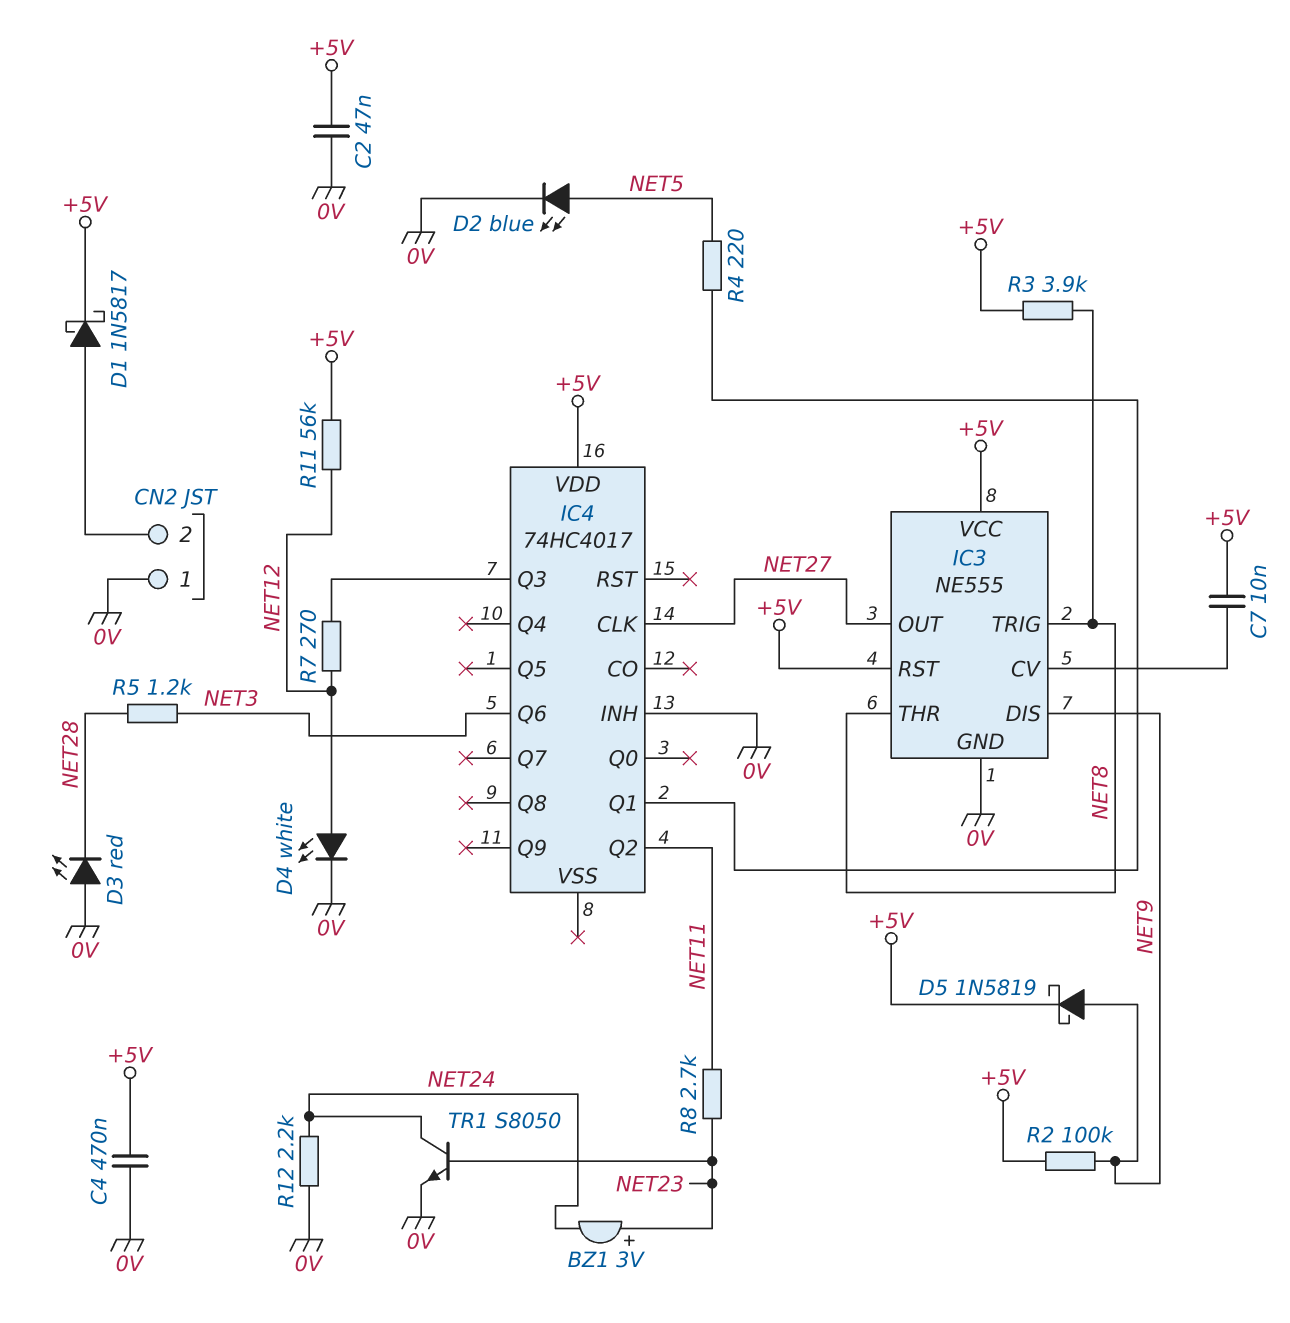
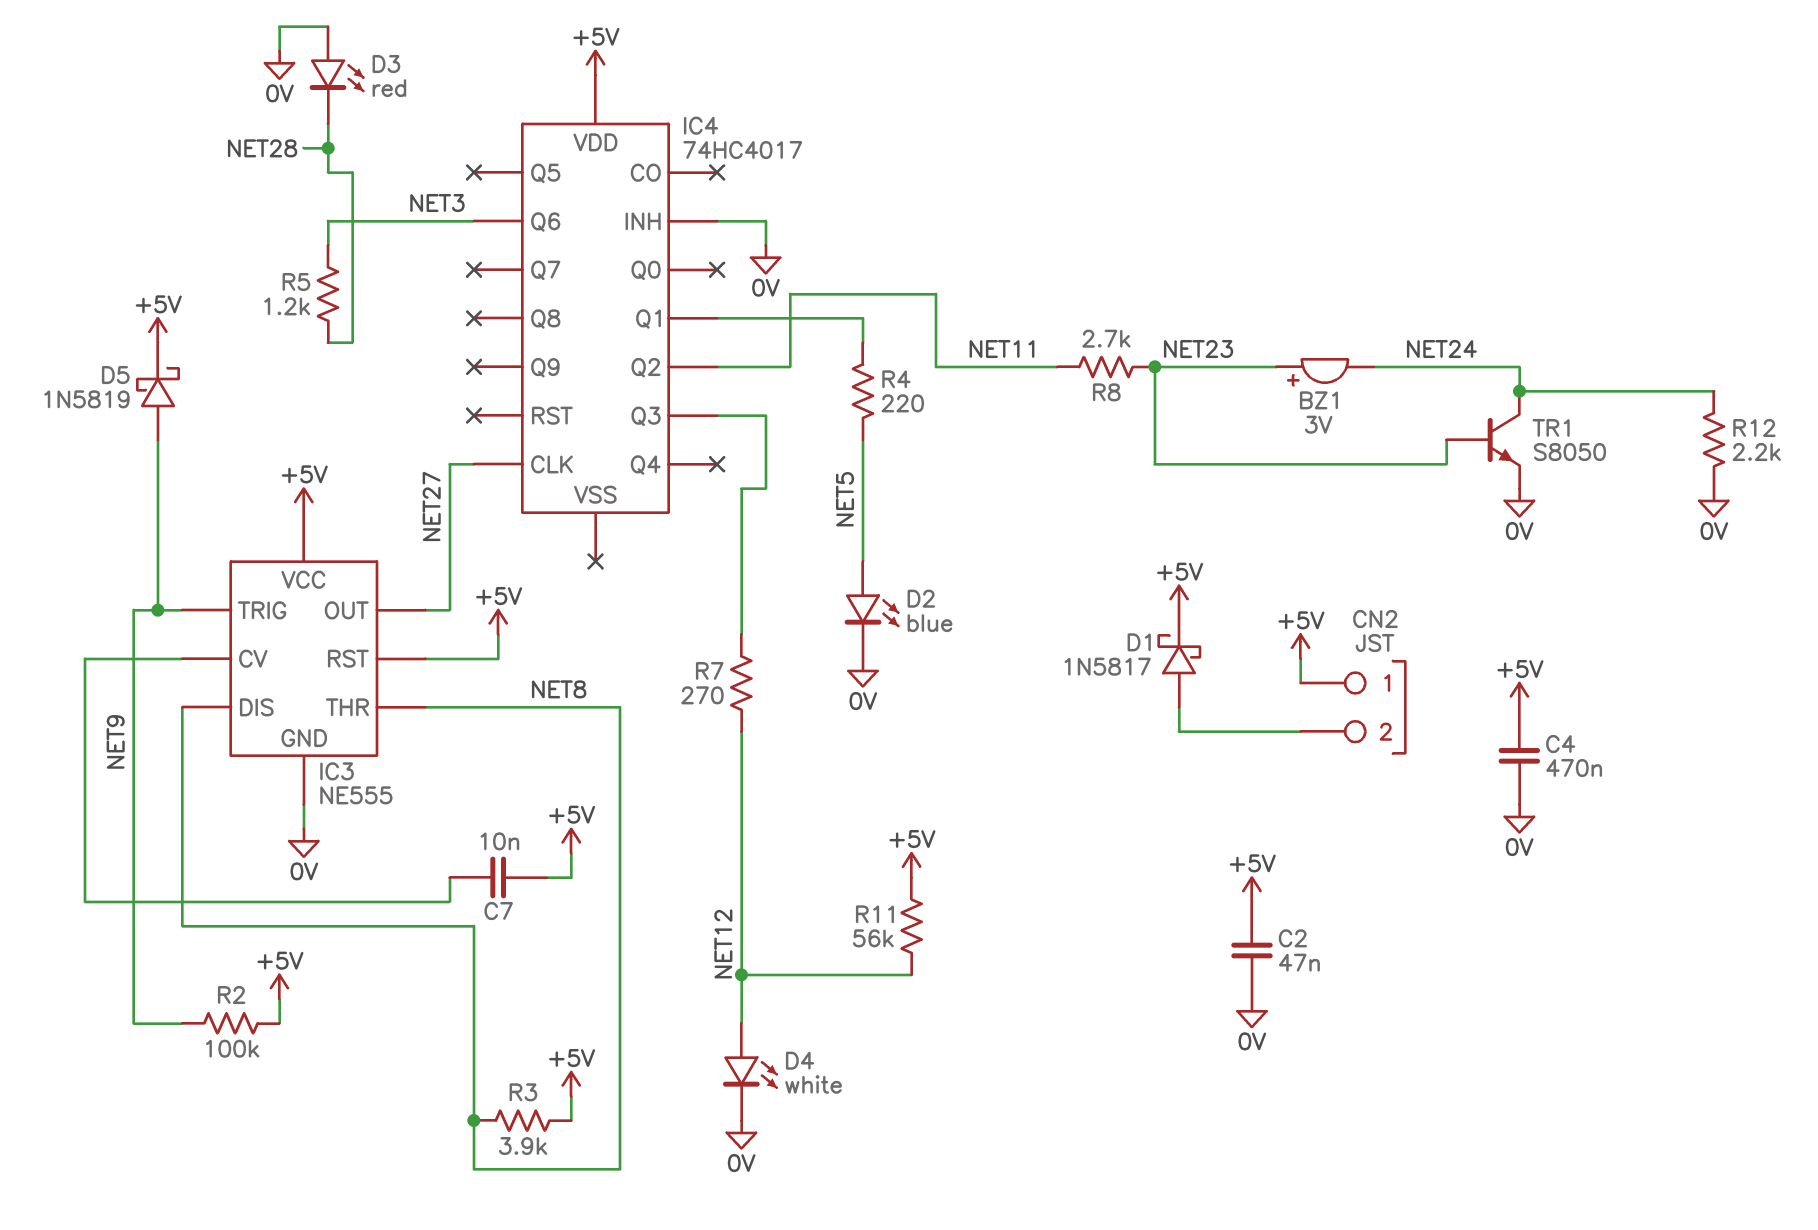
CN2 pin 1: 0V -> +5V
IC3 pin DIS: NET9 -> NET8
IC3 pin TRIG: NET8 -> NET9

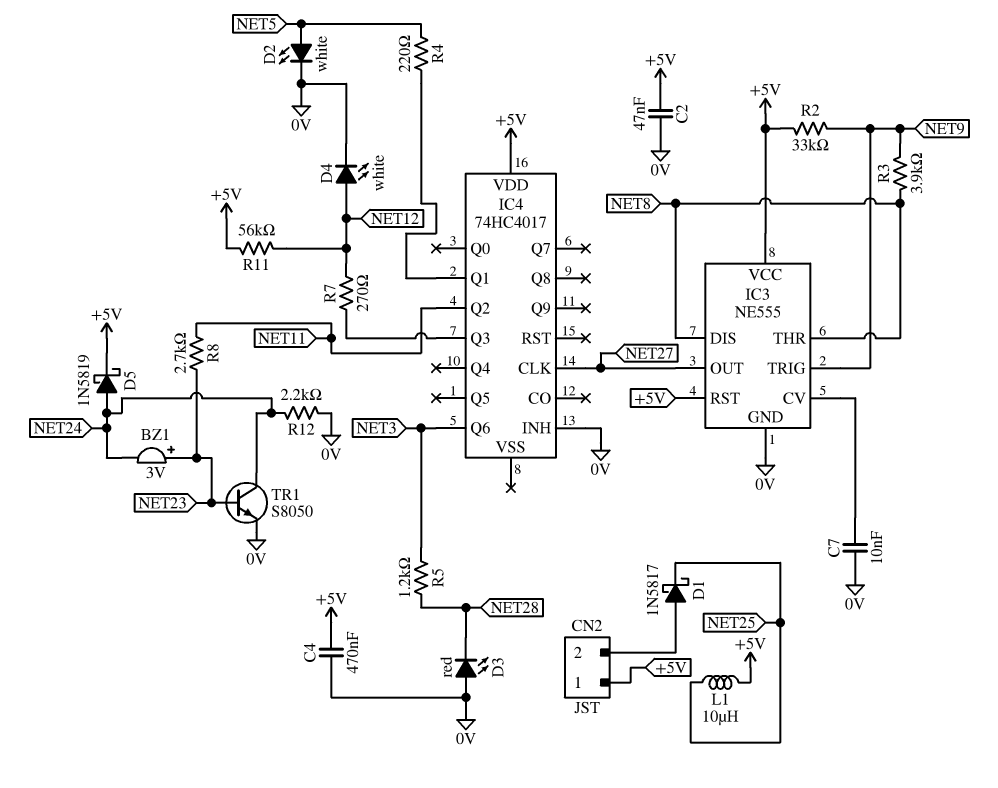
C7: 10nF (+5V, IC3/CV) -> 10nF (0V, IC3/CV)
D1: schottky 1N5817 (A CN2/2, K +5V) -> schottky 1N5817 (A CN2/2, K NET25)
D2: LED blue (A NET5, K 0V) -> LED white (A NET5, K 0V)
D5: schottky 1N5819 (A NET9, K +5V) -> schottky 1N5819 (A NET24, K +5V)
L1: none -> 10uH (+5V, NET25)
R2: 100k (+5V, NET9) -> 33k (+5V, NET9)
R3: 3.9k (+5V, NET8) -> 3.9k (NET8, NET9)

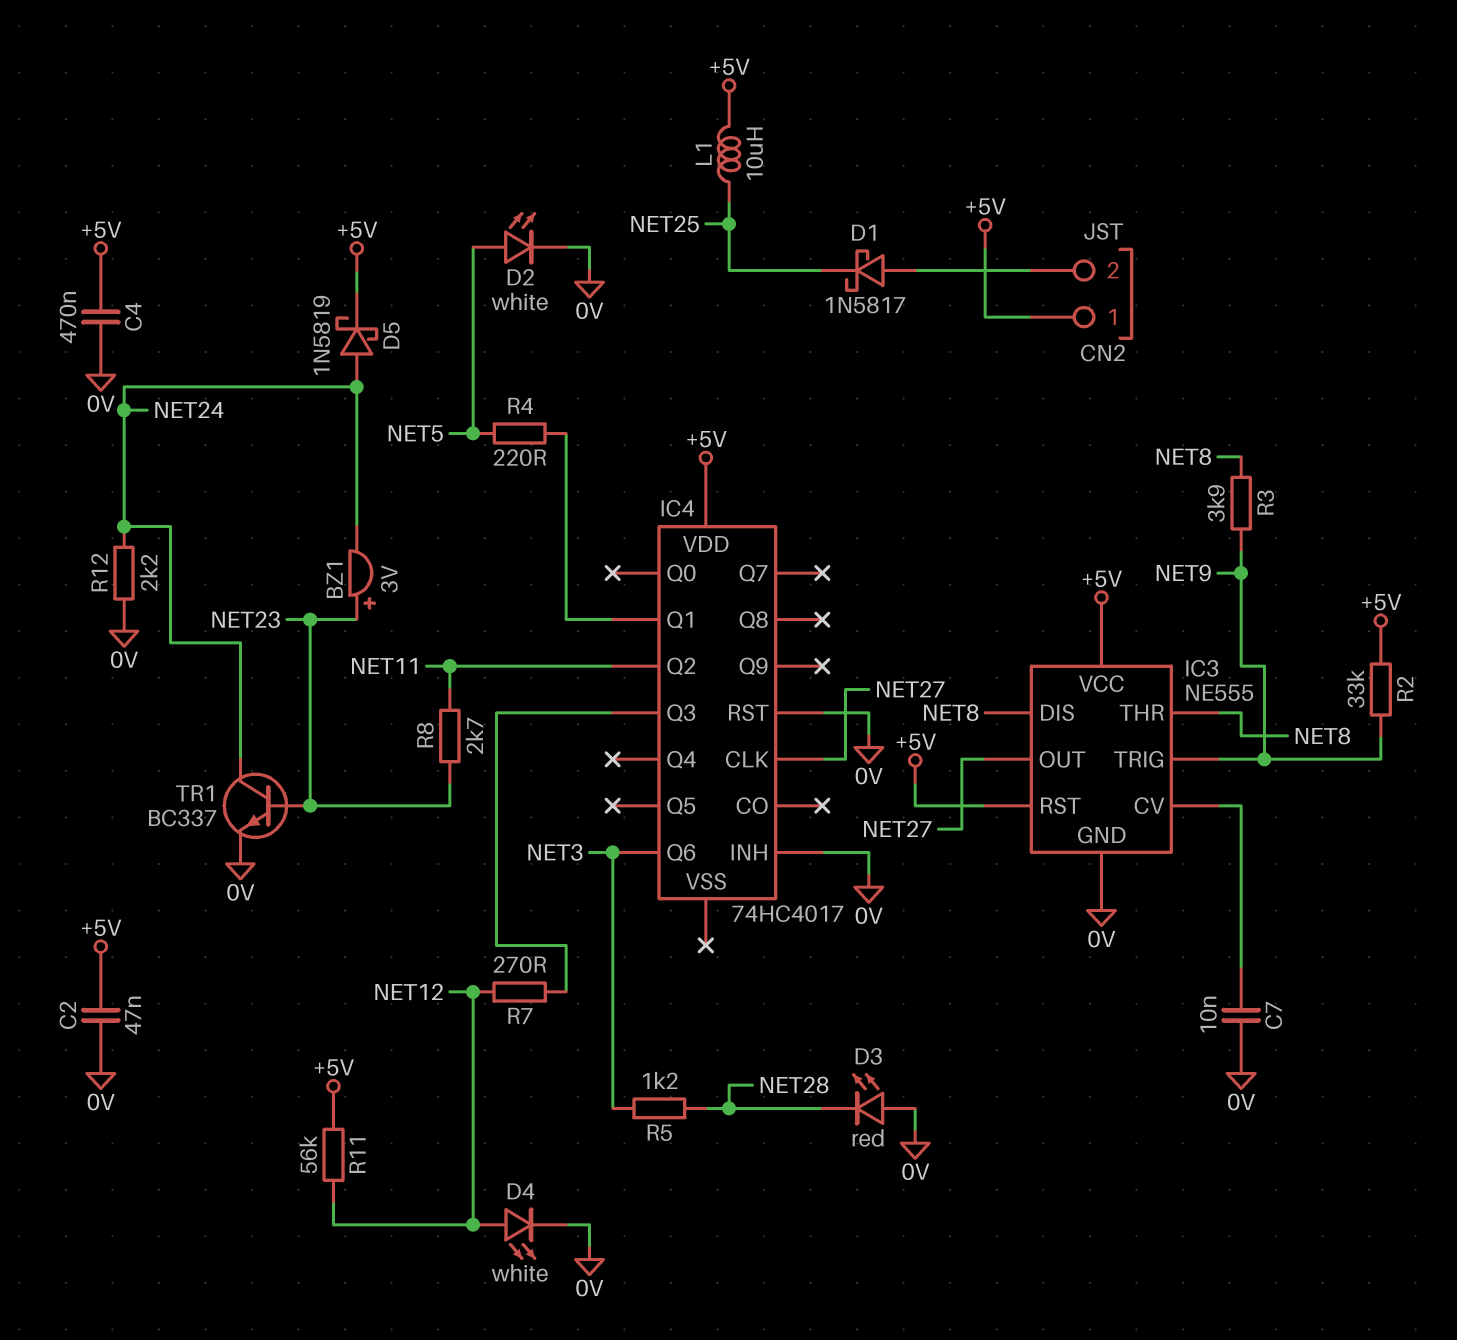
IC4 pin RST: none -> 0V
TR1: NPN S8050 (B NET23, C NET24, E 0V) -> NPN BC337 (B NET23, C NET24, E 0V)

